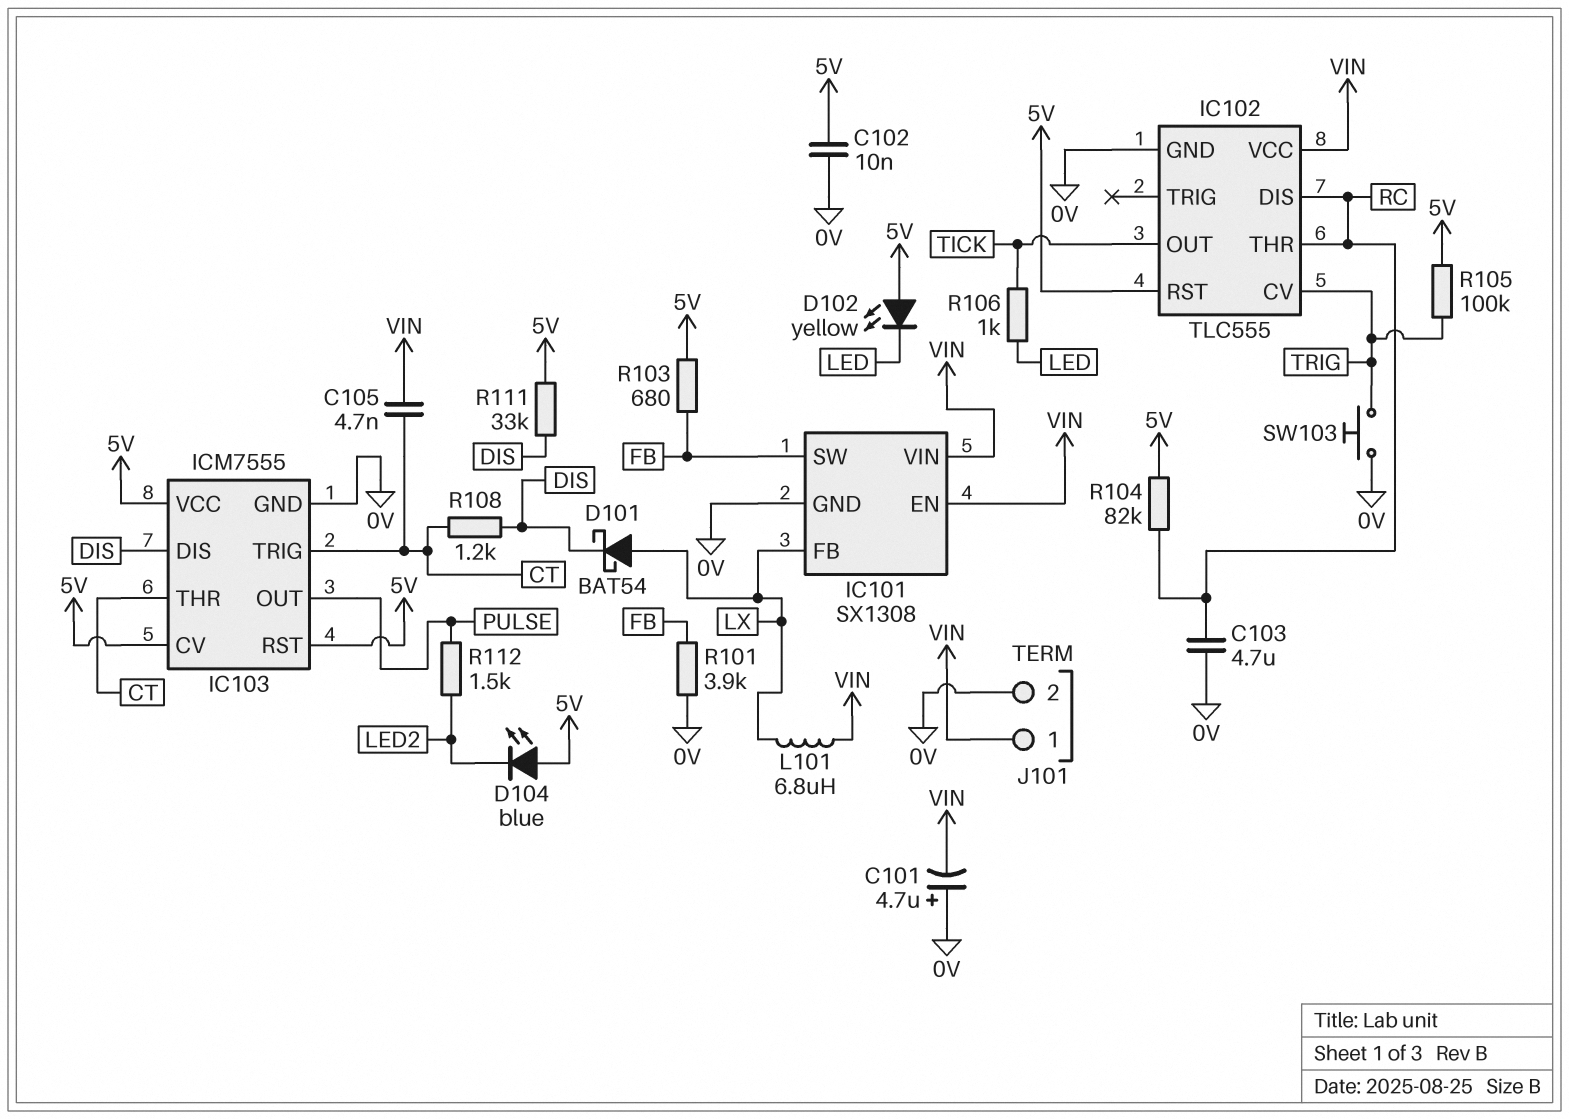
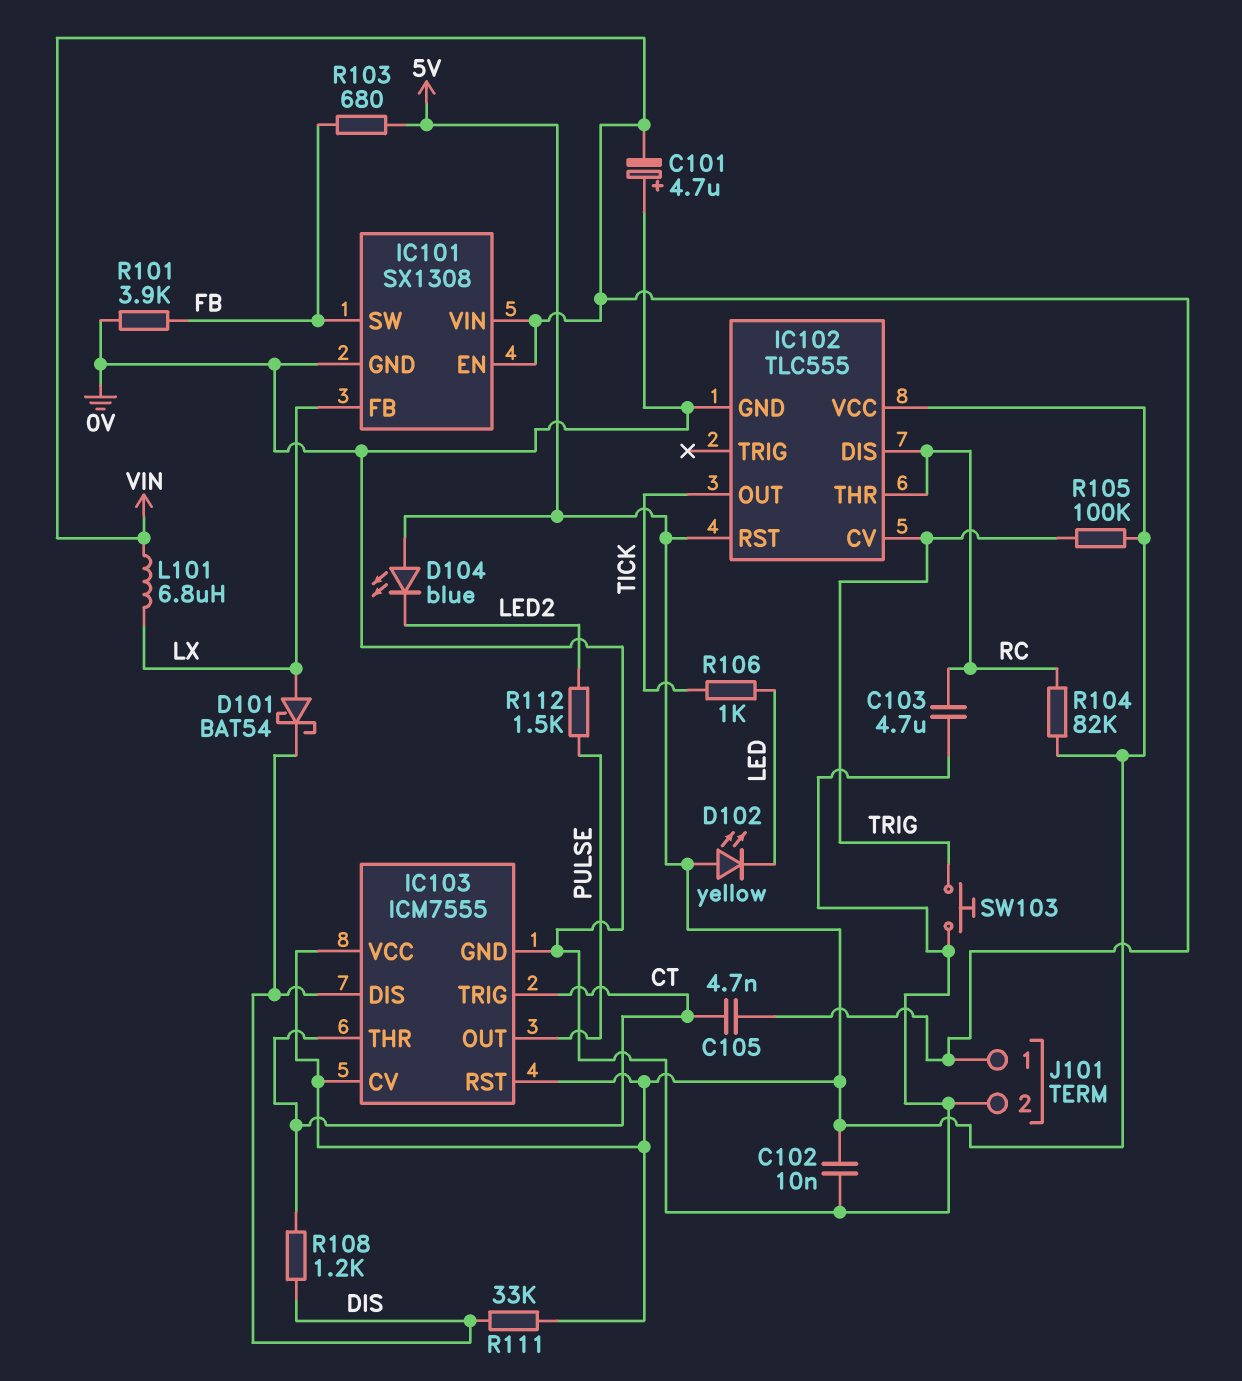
IC102 pin VCC: VIN -> 5V

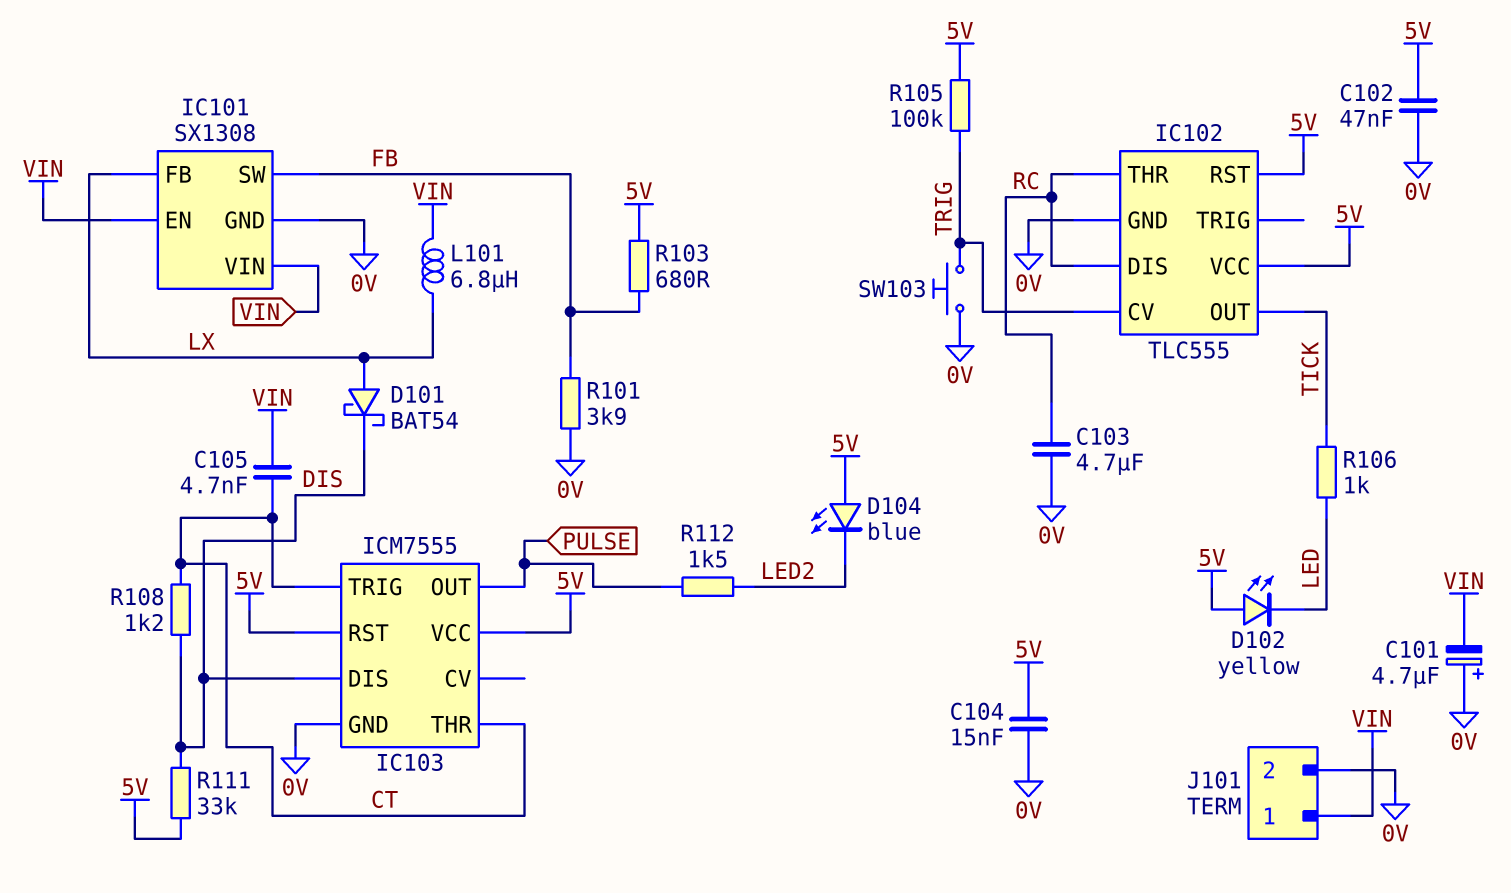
C102: 10nF (0V, 5V) -> 47nF (0V, 5V)
C104: none -> 15nF (0V, 5V)
IC103 pin CV: 5V -> none
R104: 82k (5V, RC) -> none

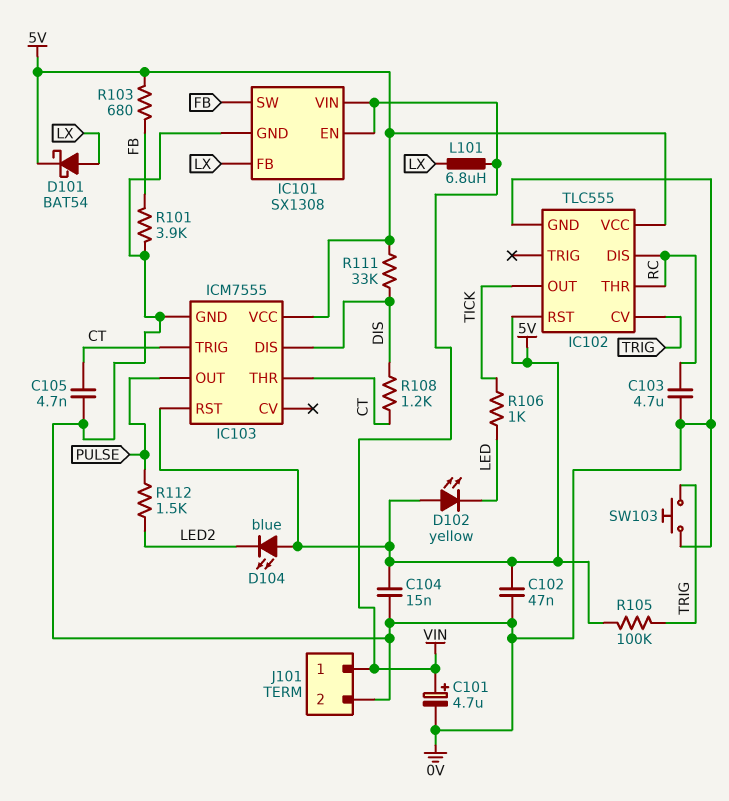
C101: 4.7uF (plus 0V, minus VIN) -> 4.7uF (plus VIN, minus 0V)
C105: 4.7nF (CT, VIN) -> 4.7nF (0V, CT)
D101: schottky BAT54 (A LX, K DIS) -> schottky BAT54 (A LX, K 5V)

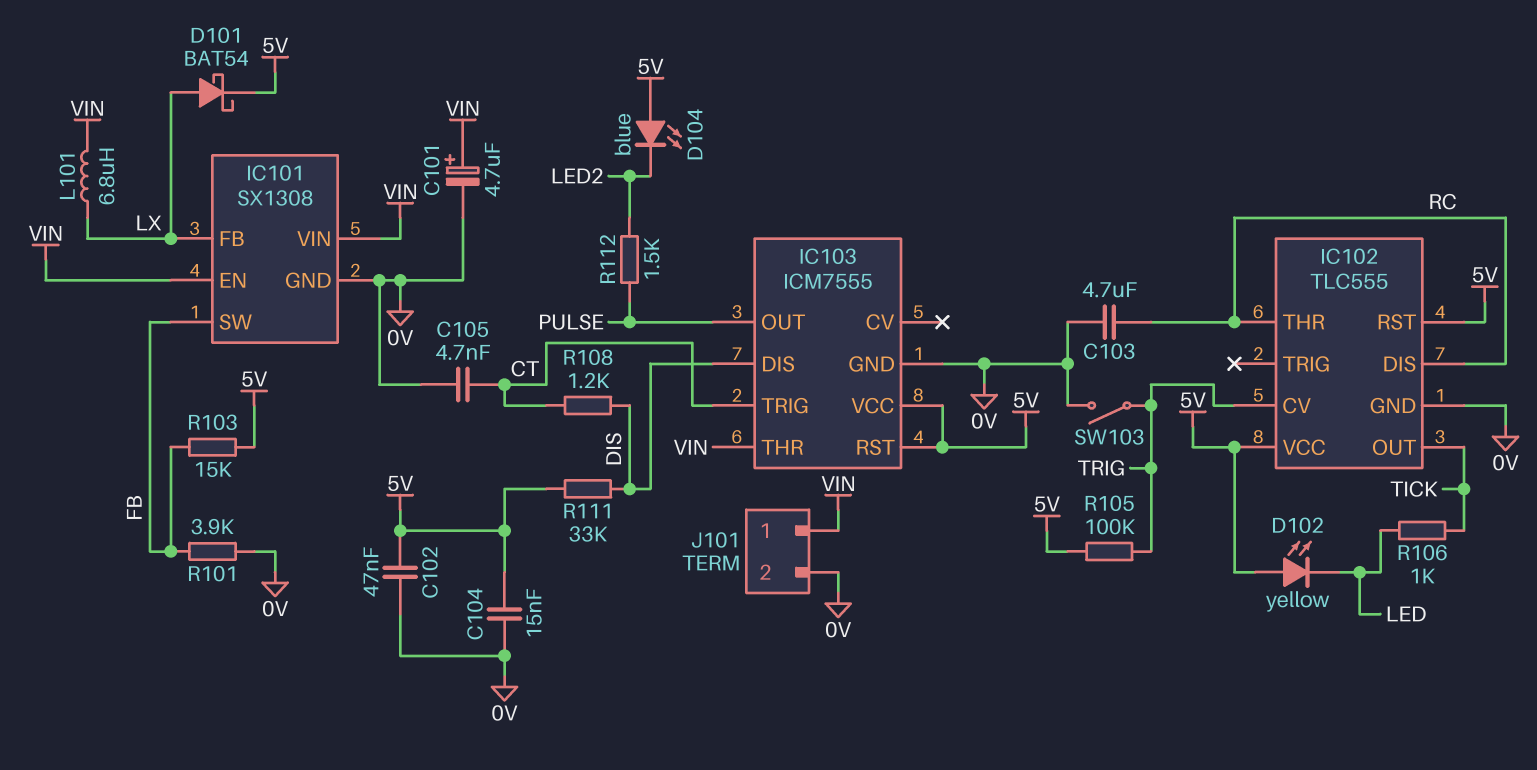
IC103 pin THR: CT -> VIN
R103: 680 (5V, FB) -> 15k (5V, FB)
SW103: button (0V, TRIG) -> switch (0V, TRIG)

